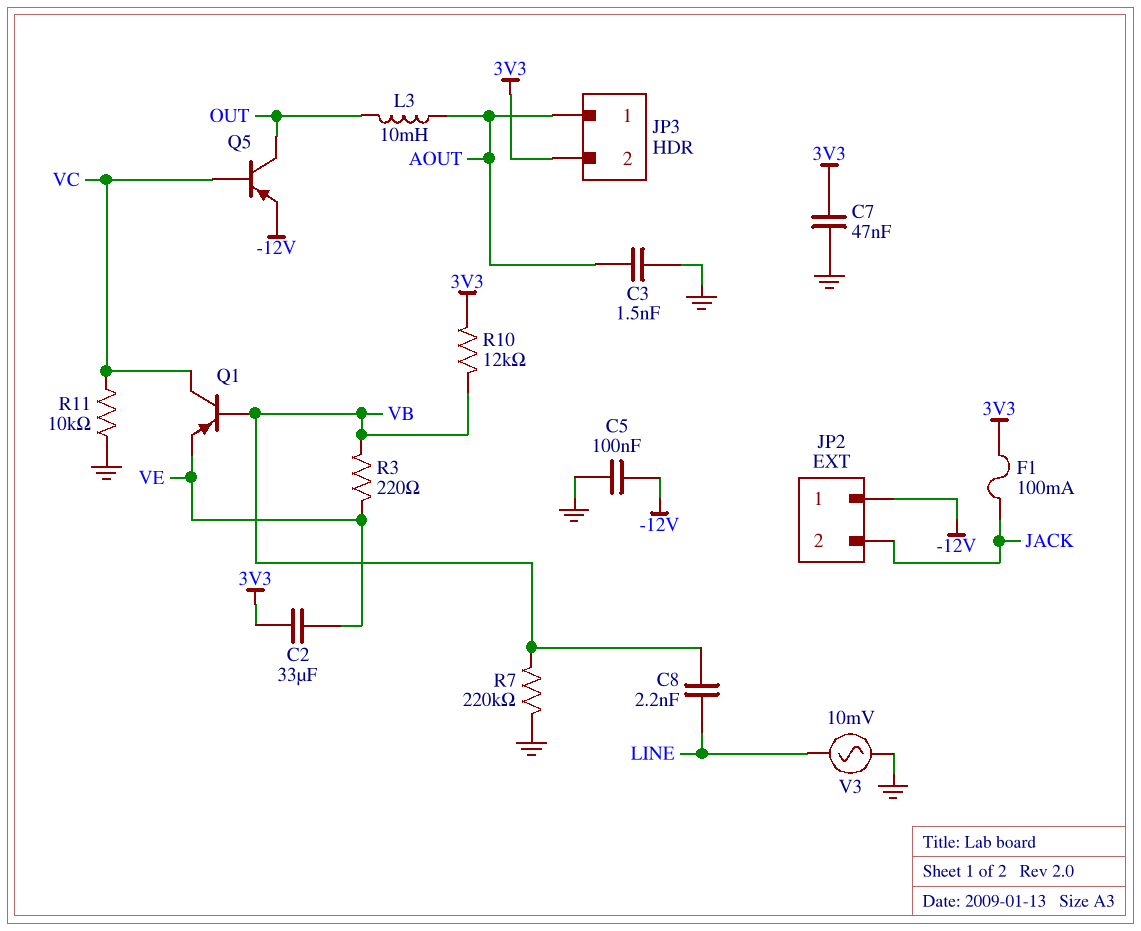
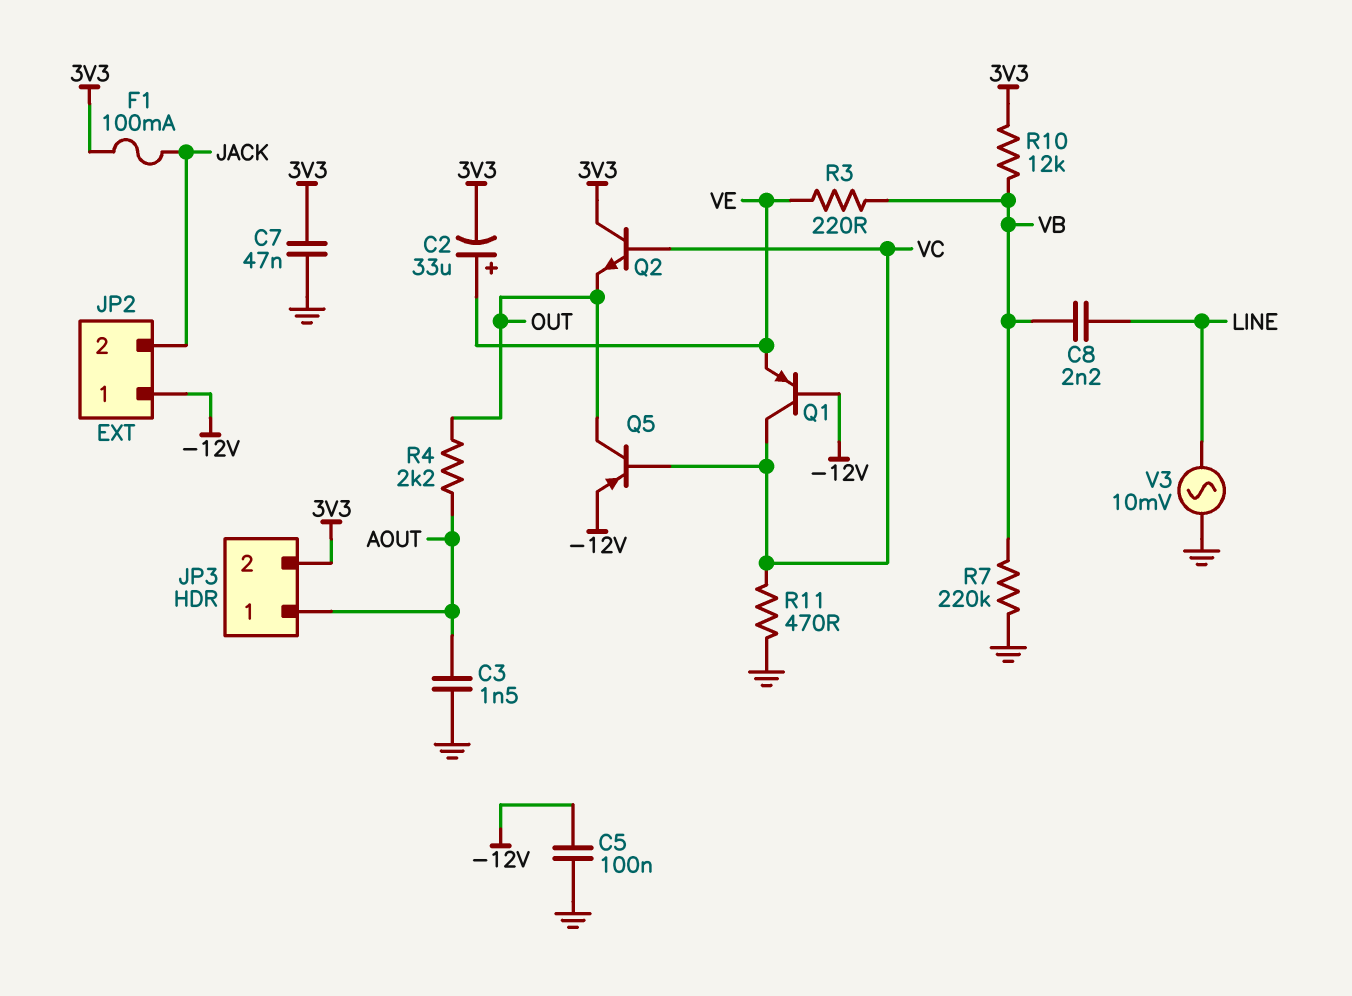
C2: 33uF (3V3, VE) -> 33uF (plus VE, minus 3V3)
L3: 10mH (AOUT, OUT) -> none
Q1: PNP (B VB, C VC, E VE) -> PNP (B -12V, C VC, E VE)
Q2: none -> NPN (B VC, C 3V3, E OUT)
R4: none -> 2.2k (AOUT, OUT)
R11: 10k (GND, VC) -> 470 (GND, VC)

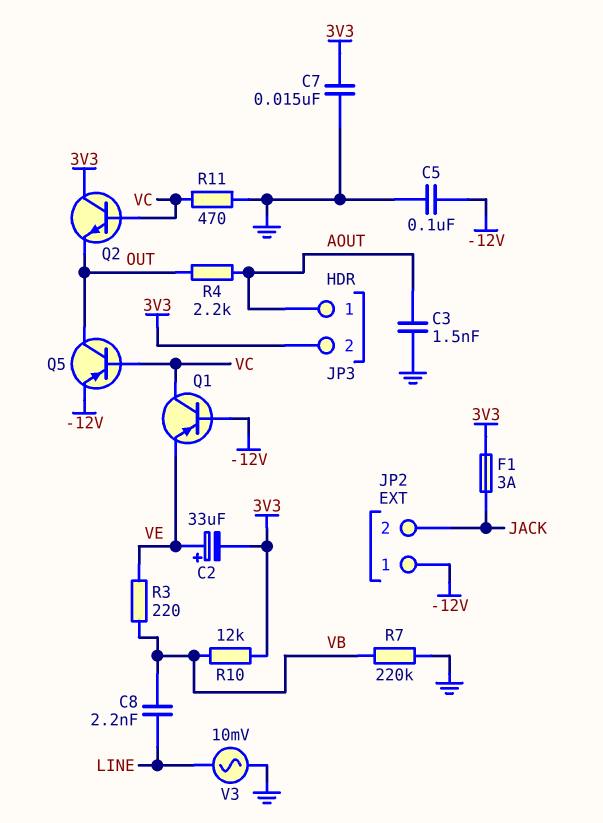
C7: 47nF (3V3, GND) -> 15nF (3V3, GND)
F1: 100mA (3V3, JACK) -> 3A (3V3, JACK)

